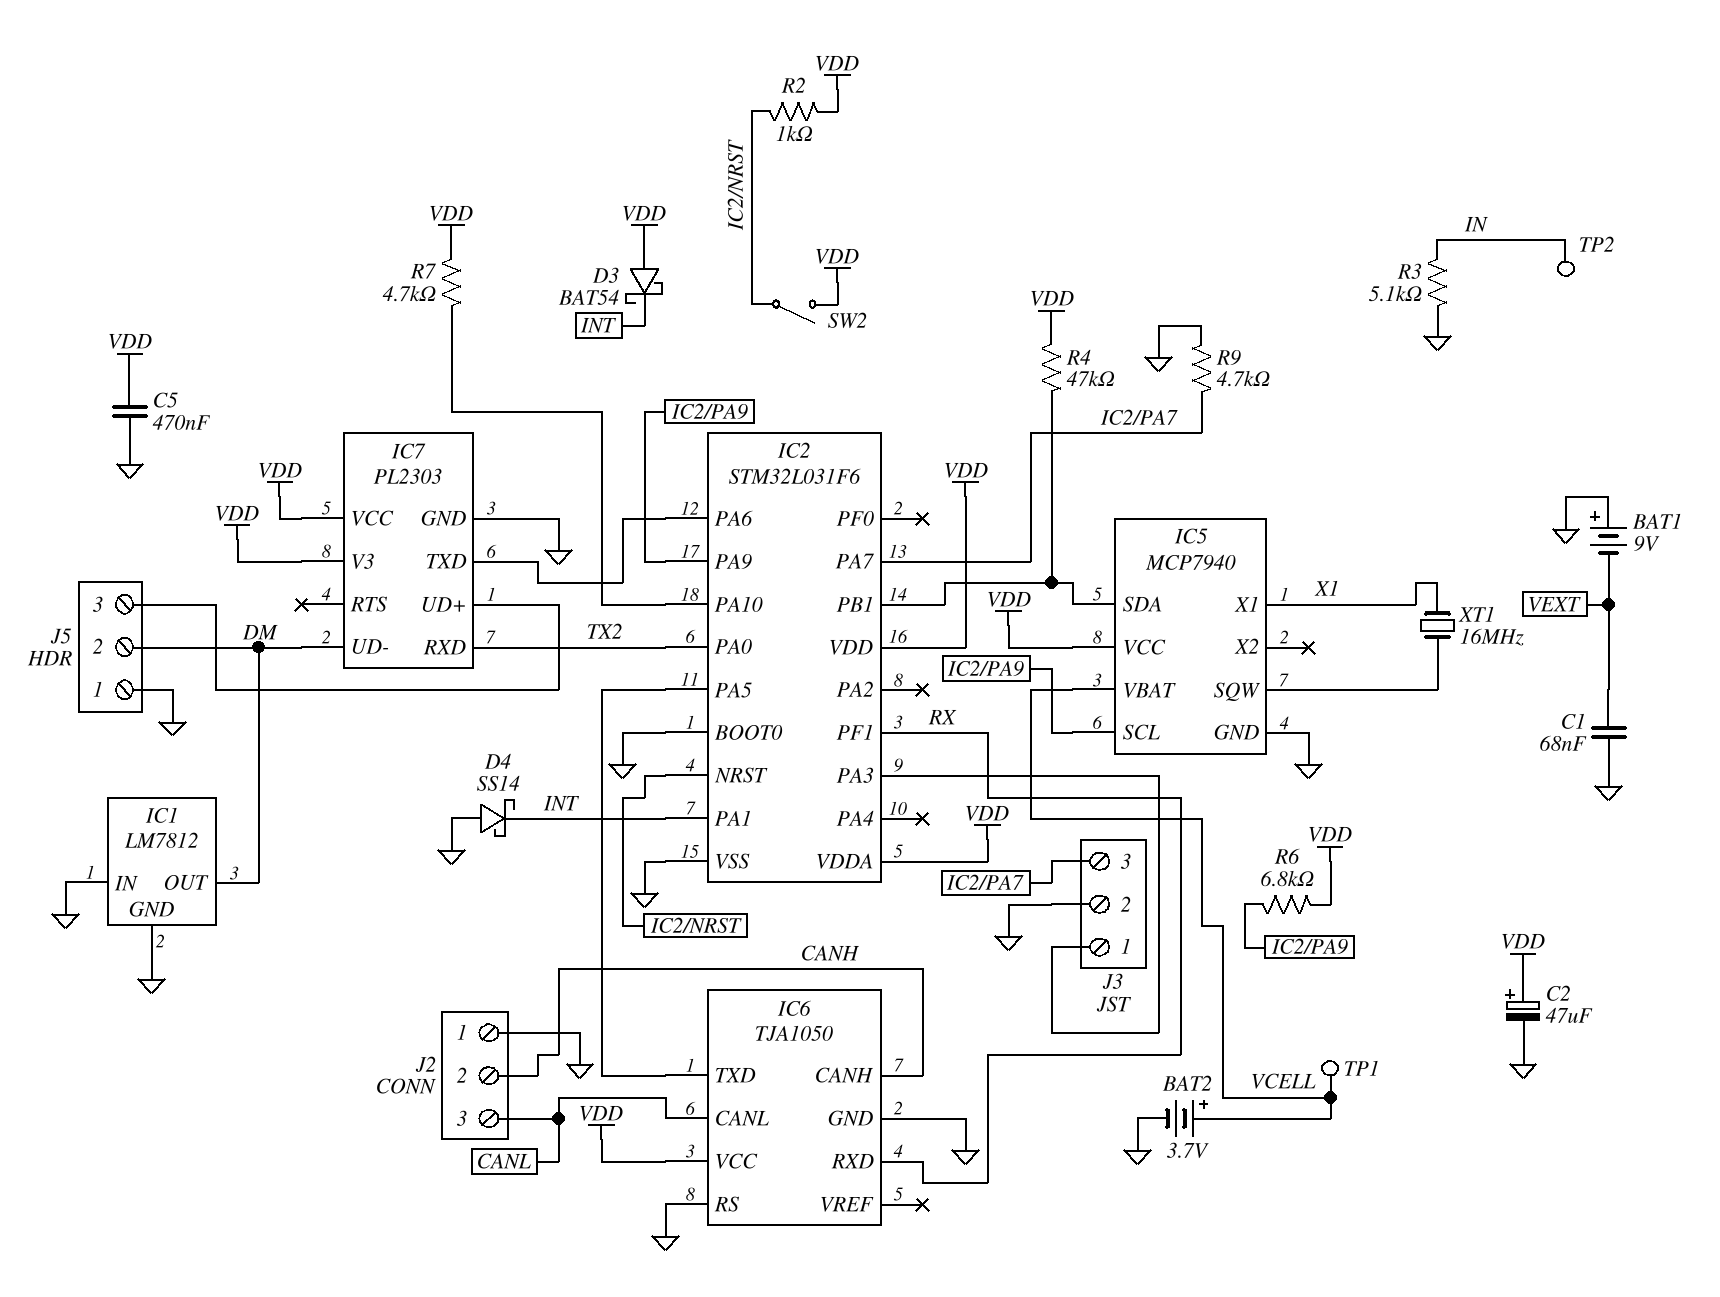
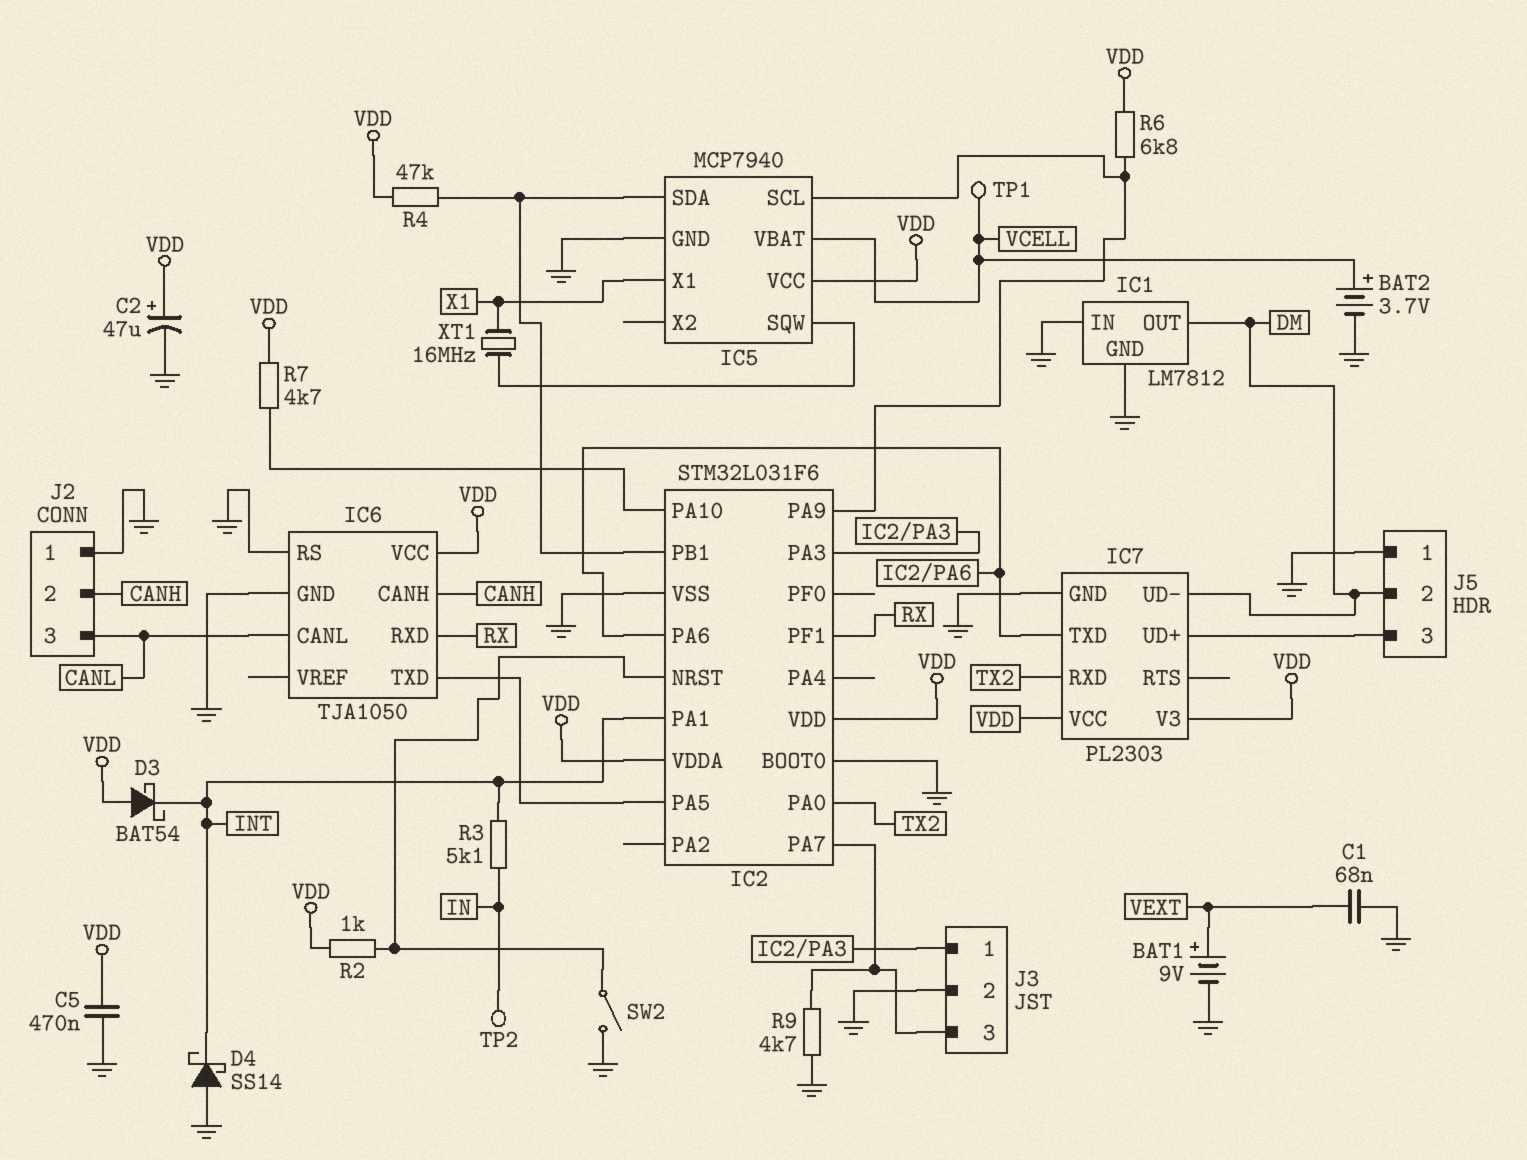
BAT1: 9V (plus GND, minus VEXT) -> 9V (plus VEXT, minus GND)
R3: 5.1k (GND, IN) -> 5.1k (IN, INT)
SW2: switch (IC2/NRST, VDD) -> switch (GND, IC2/NRST)

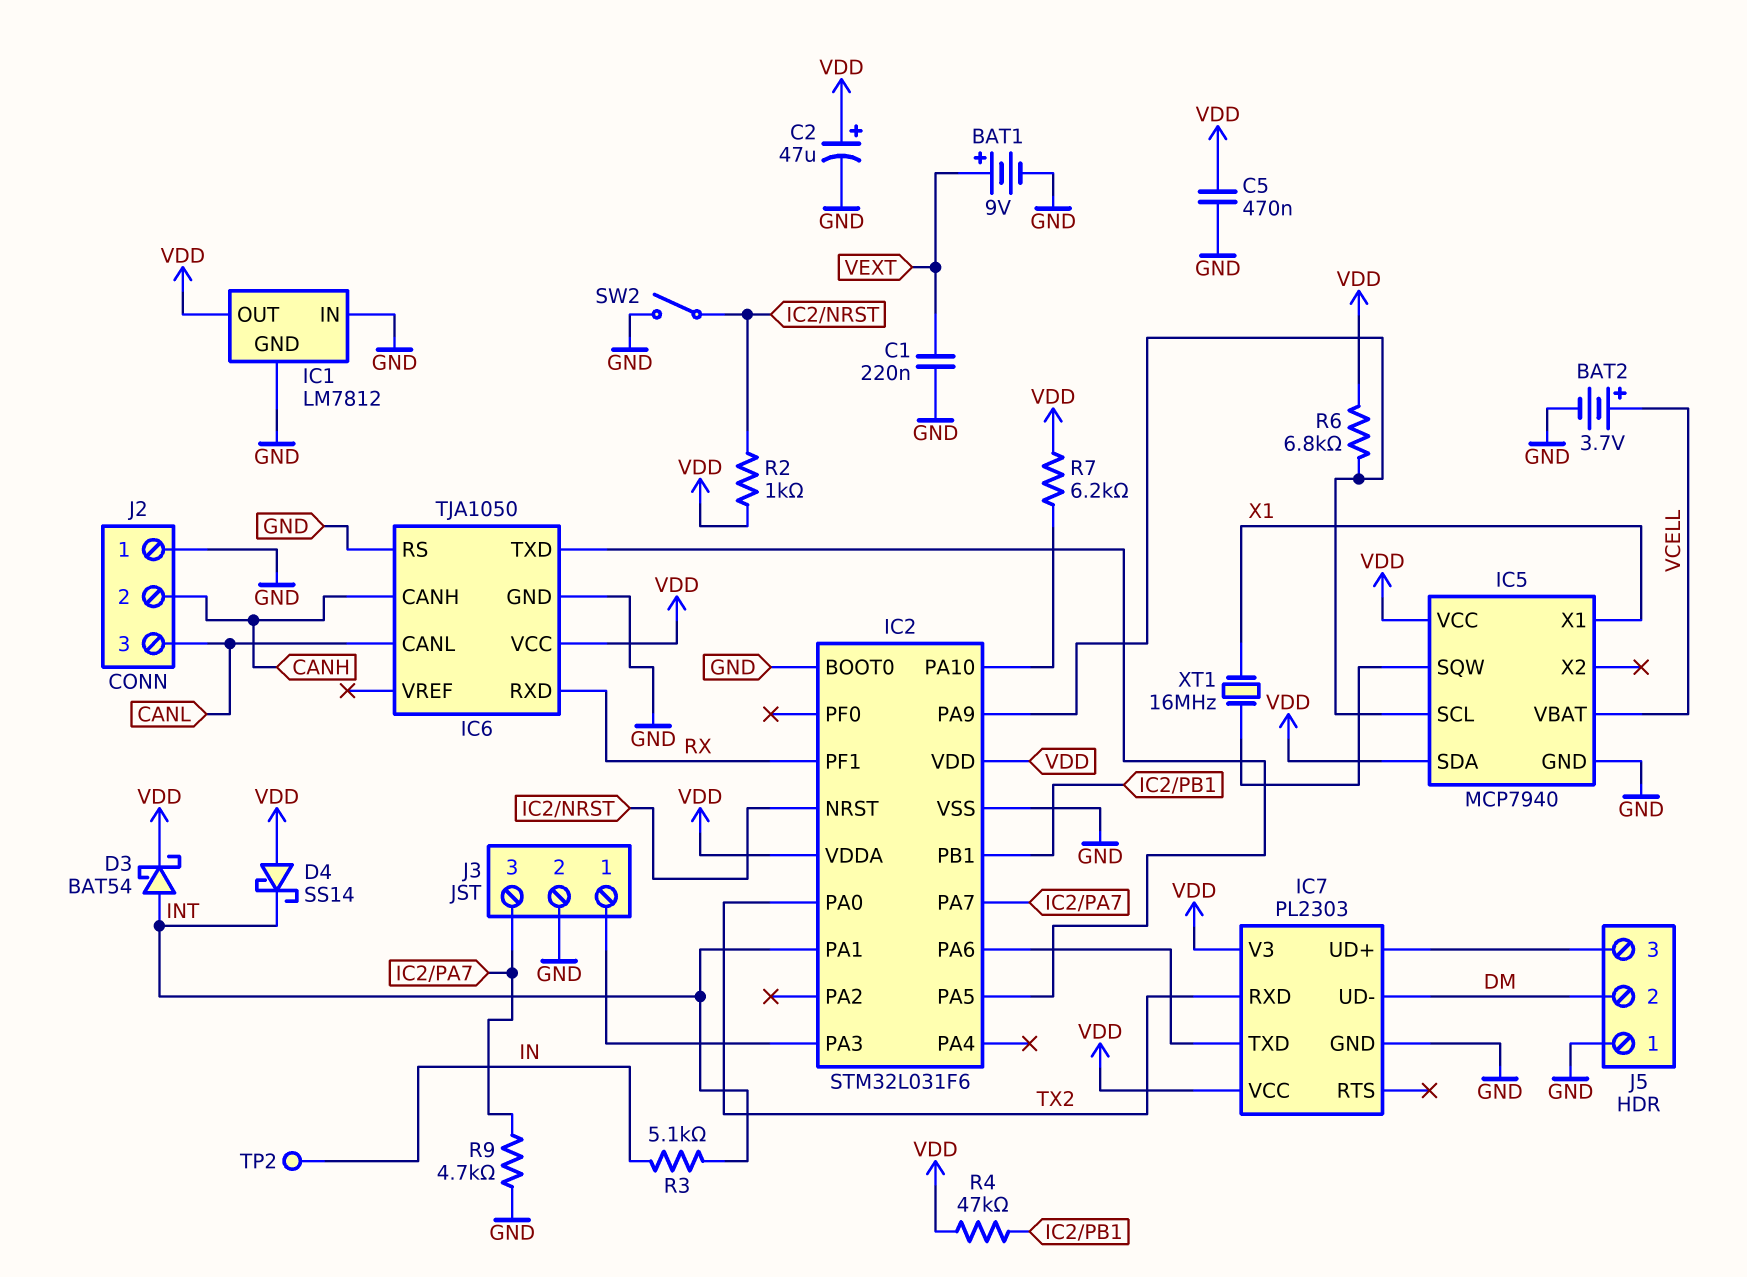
C1: 68nF (GND, VEXT) -> 220nF (GND, VEXT)
D3: schottky BAT54 (A VDD, K INT) -> schottky BAT54 (A INT, K VDD)
D4: schottky SS14 (A GND, K INT) -> schottky SS14 (A VDD, K INT)
IC1 pin OUT: DM -> VDD
IC5 pin SDA: IC2/PB1 -> VDD
R7: 4.7k (IC2/PA10, VDD) -> 6.2k (IC2/PA10, VDD)
TP1: test point (VCELL) -> none

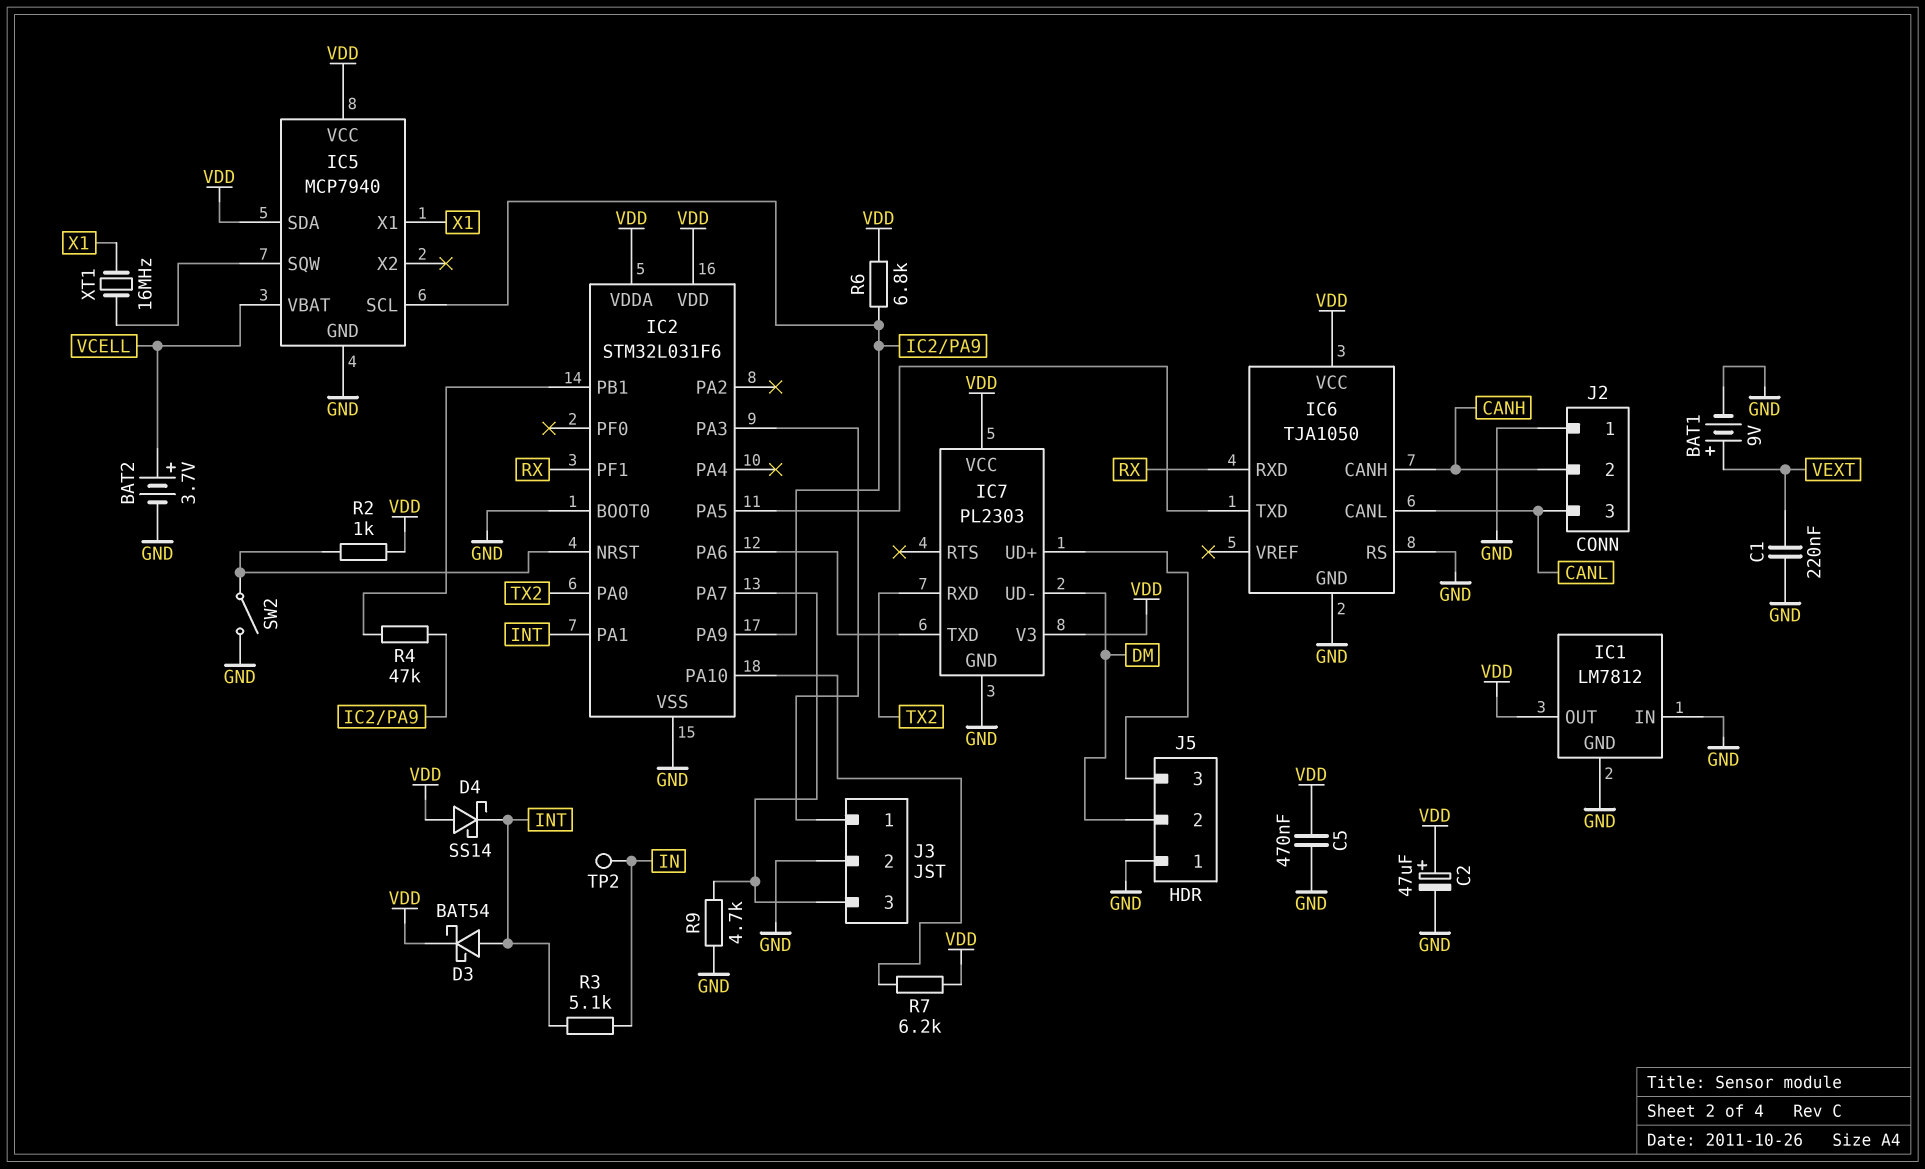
R4: 47k (IC2/PB1, VDD) -> 47k (IC2/PA9, IC2/PB1)

